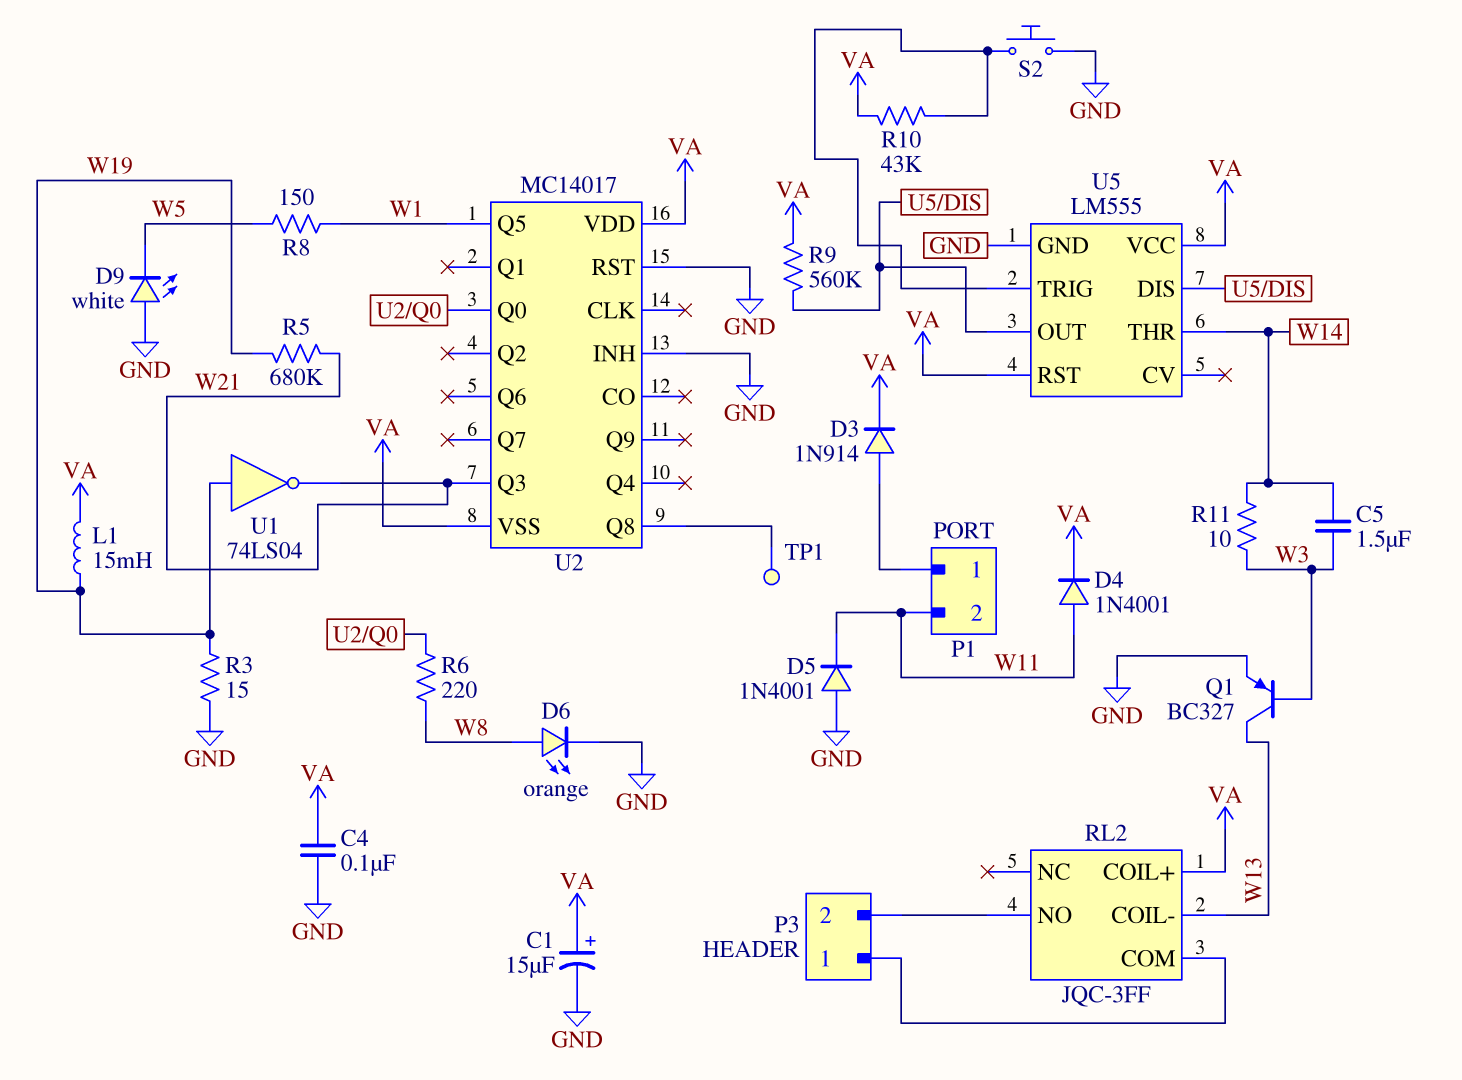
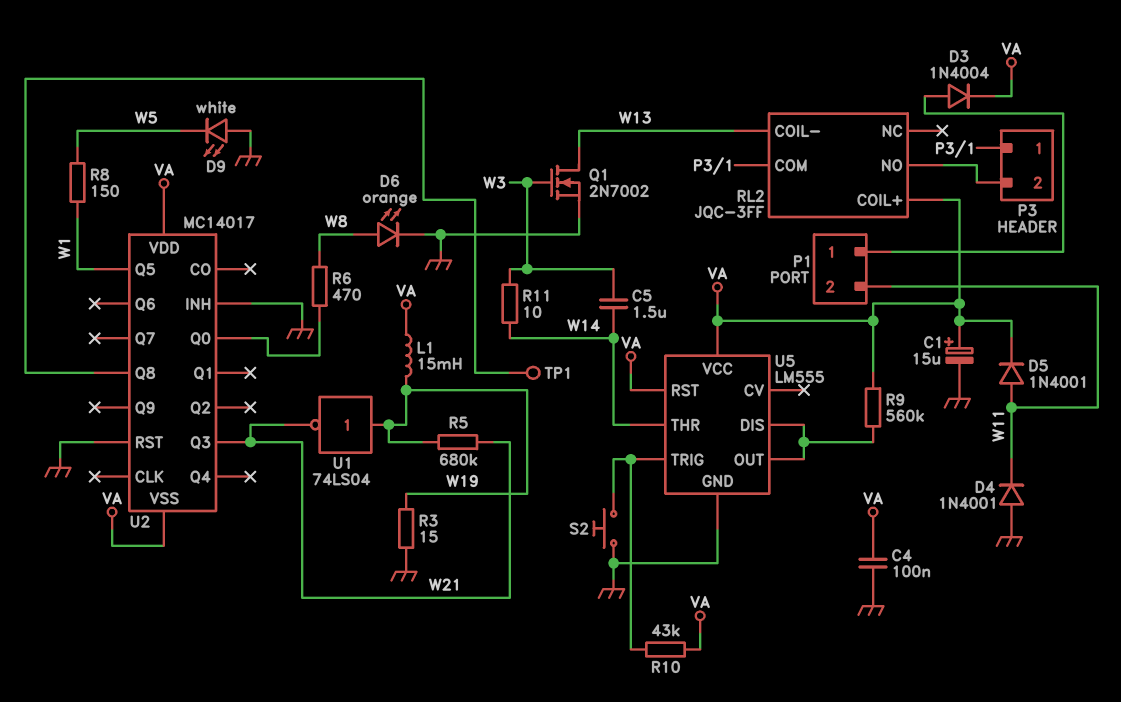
D3: diode 1N914 (A P1/1, K VA) -> diode 1N4004 (A P1/1, K VA)
D4: diode 1N4001 (A W11, K VA) -> diode 1N4001 (A GND, K W11)
D5: diode 1N4001 (A GND, K W11) -> diode 1N4001 (A W11, K VA)
Q1: PNP BC327 (B W3, C W13, E GND) -> NMOS 2N7002 (G W3, D W13, S GND)
R6: 220 (U2/Q0, W8) -> 470 (U2/Q0, W8)

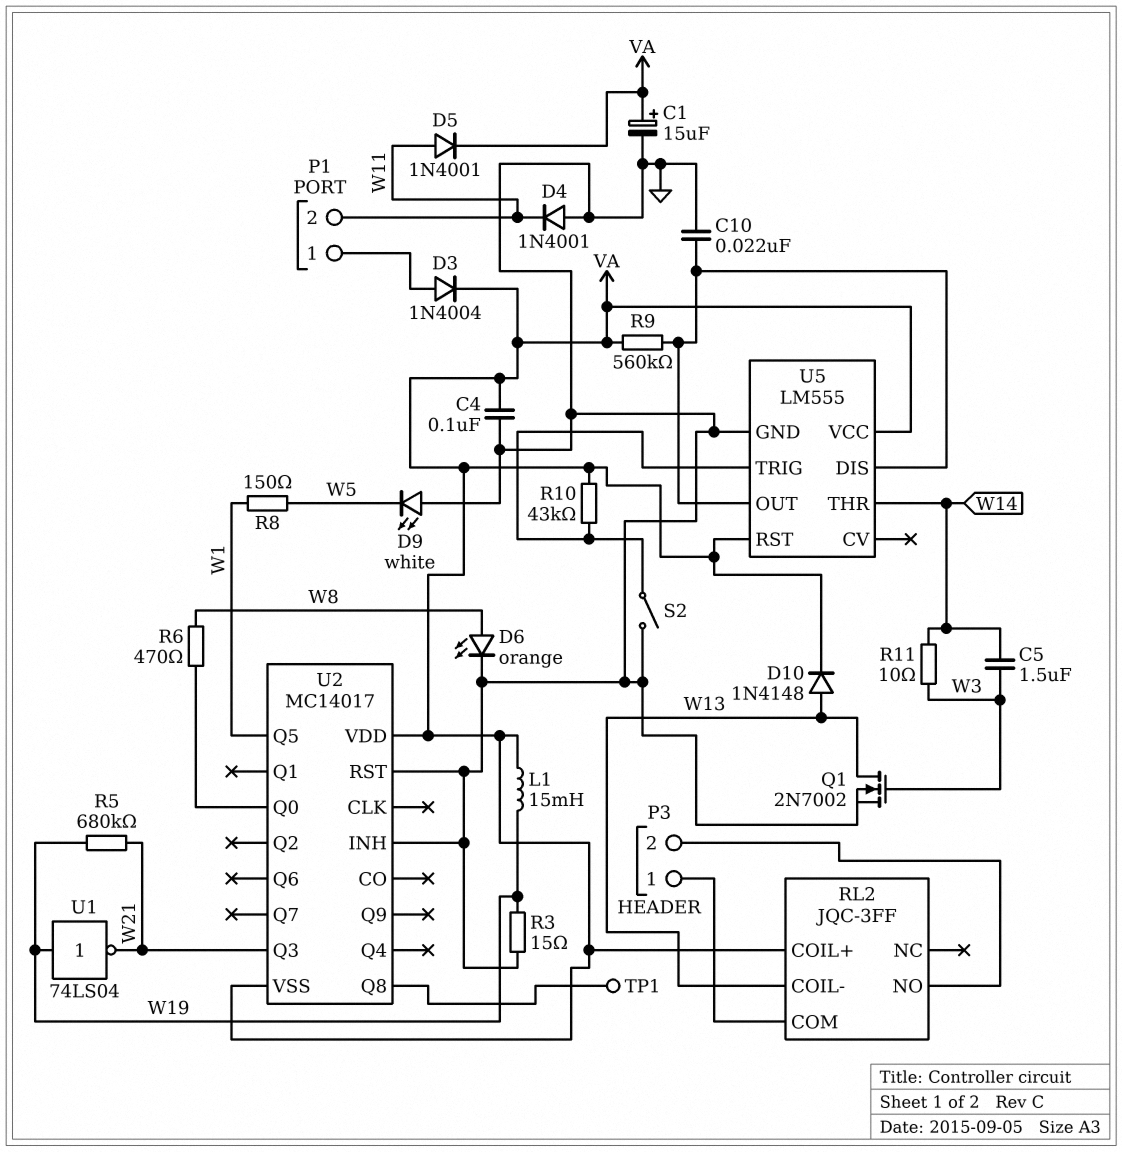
C10: none -> 22nF (GND, U5/DIS)
D10: none -> diode 1N4148 (A W13, K VA)
S2: button (GND, U5/TRIG) -> switch (GND, U5/TRIG)

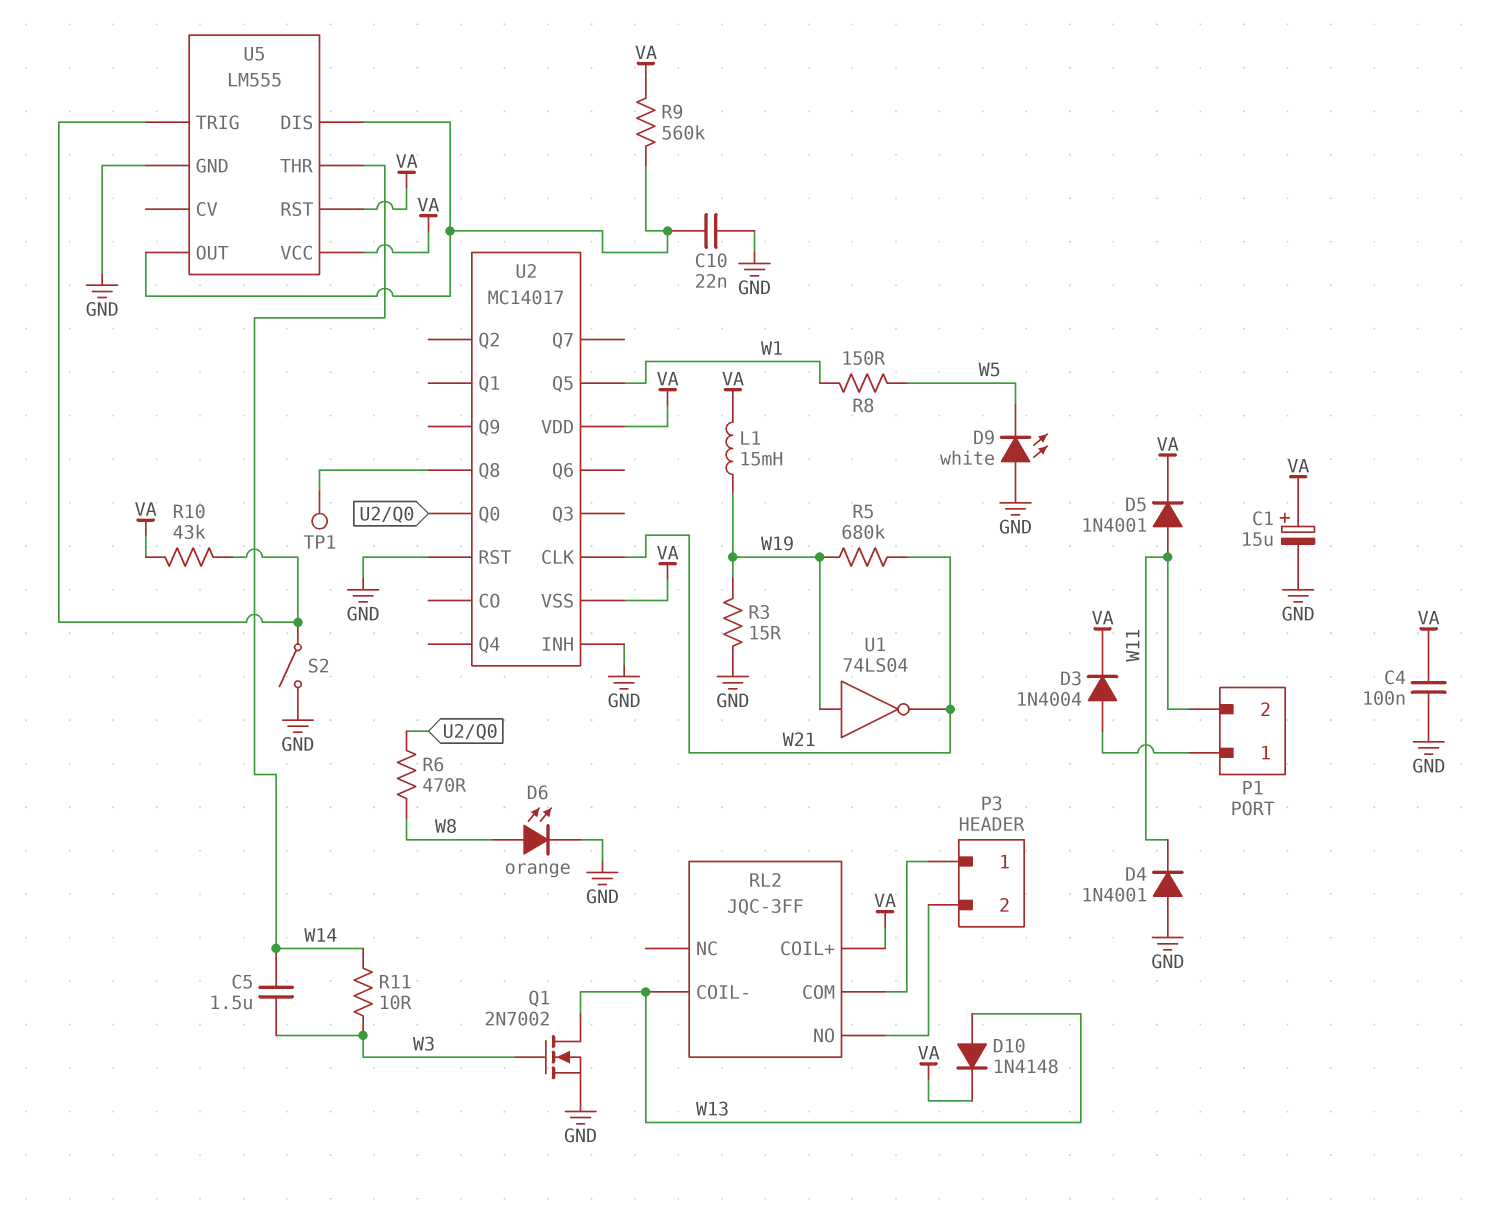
U2 pin CLK: none -> W21
U2 pin Q3: W21 -> none

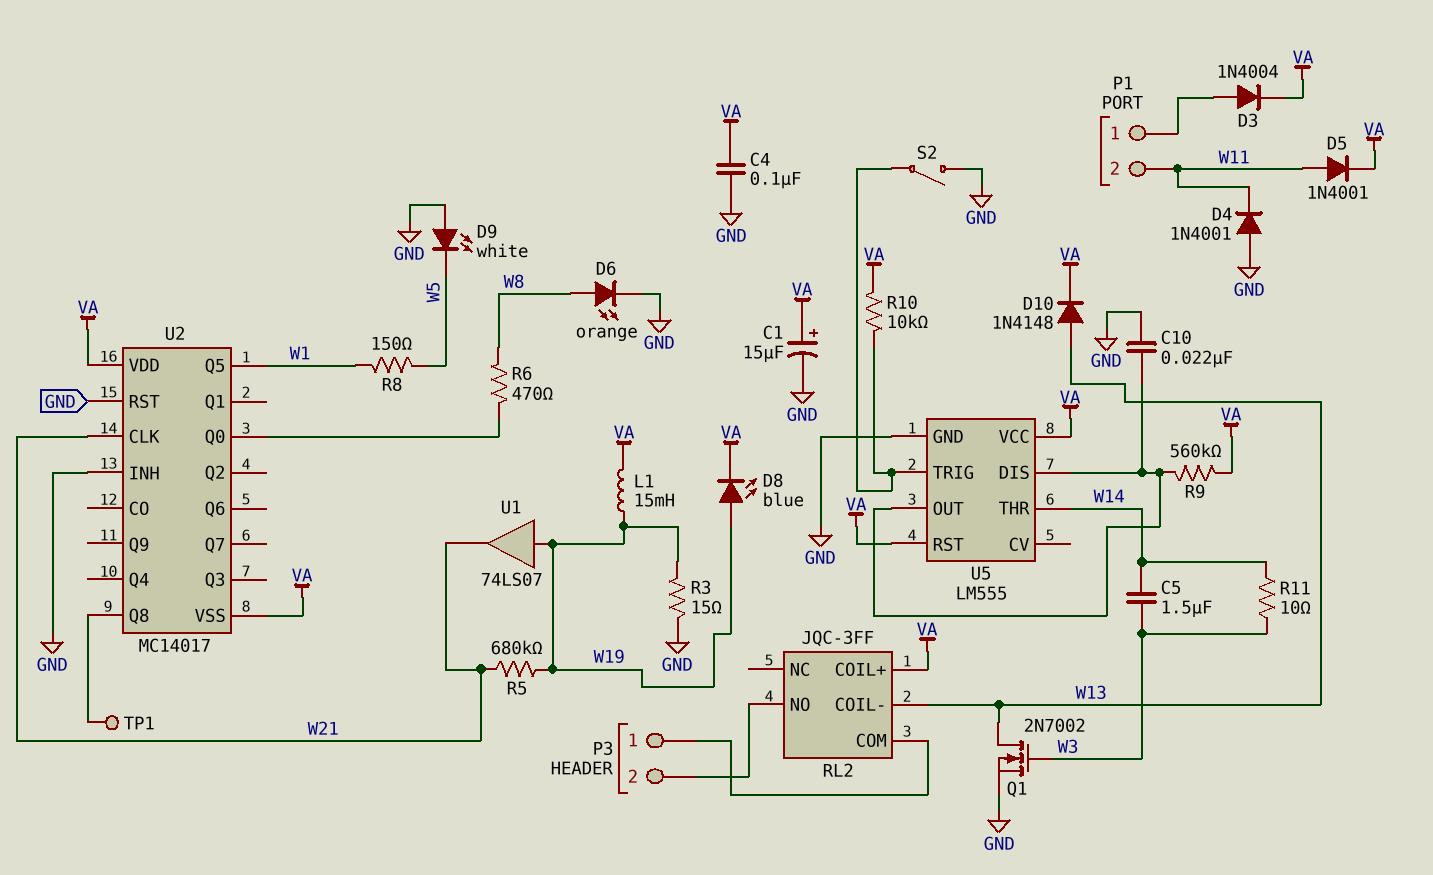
D8: none -> LED blue (A W19, K VA)
R10: 43k (U5/TRIG, VA) -> 10k (U5/TRIG, VA)
U1: NOT 74LS04 (in W19, out W21) -> buffer 74LS07 (in W19, out W21)

